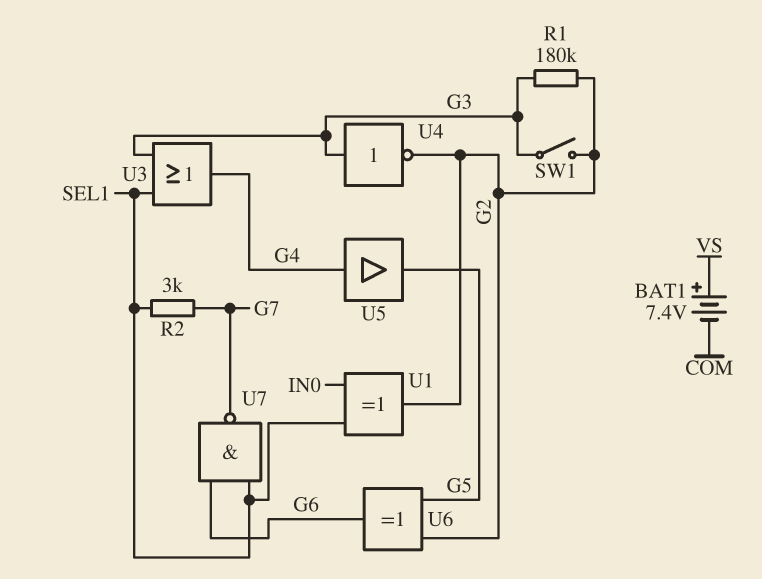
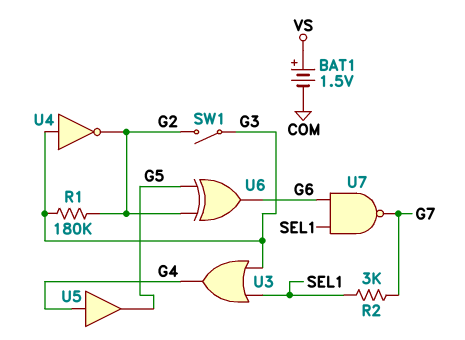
BAT1: 7.4V (plus VS, minus COM) -> 1.5V (plus VS, minus COM)
U1: XOR (in IN0, in SEL1, out G2) -> none

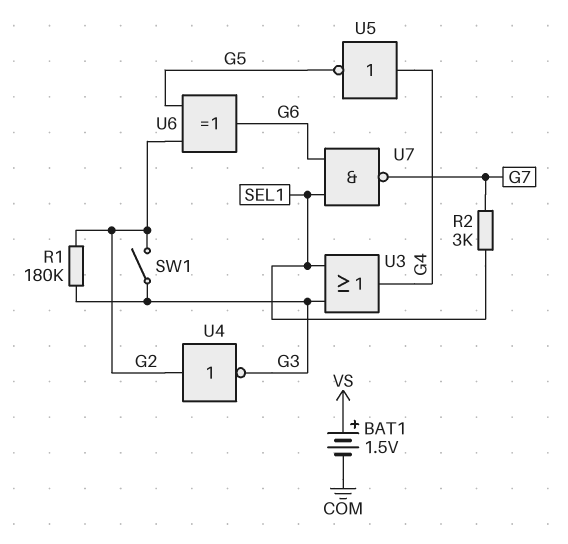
U4: NOT (in G3, out G2) -> NOT (in G2, out G3)
U5: buffer (in G4, out G5) -> NOT (in G4, out G5)

